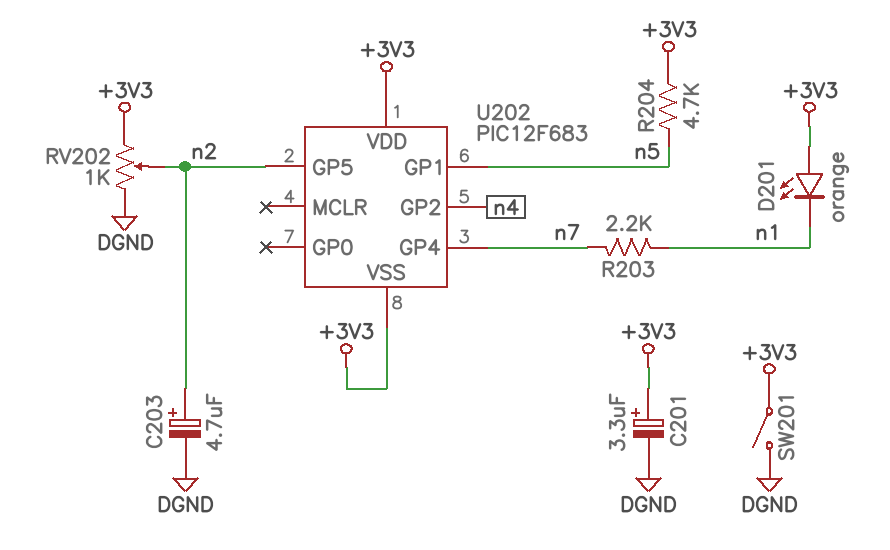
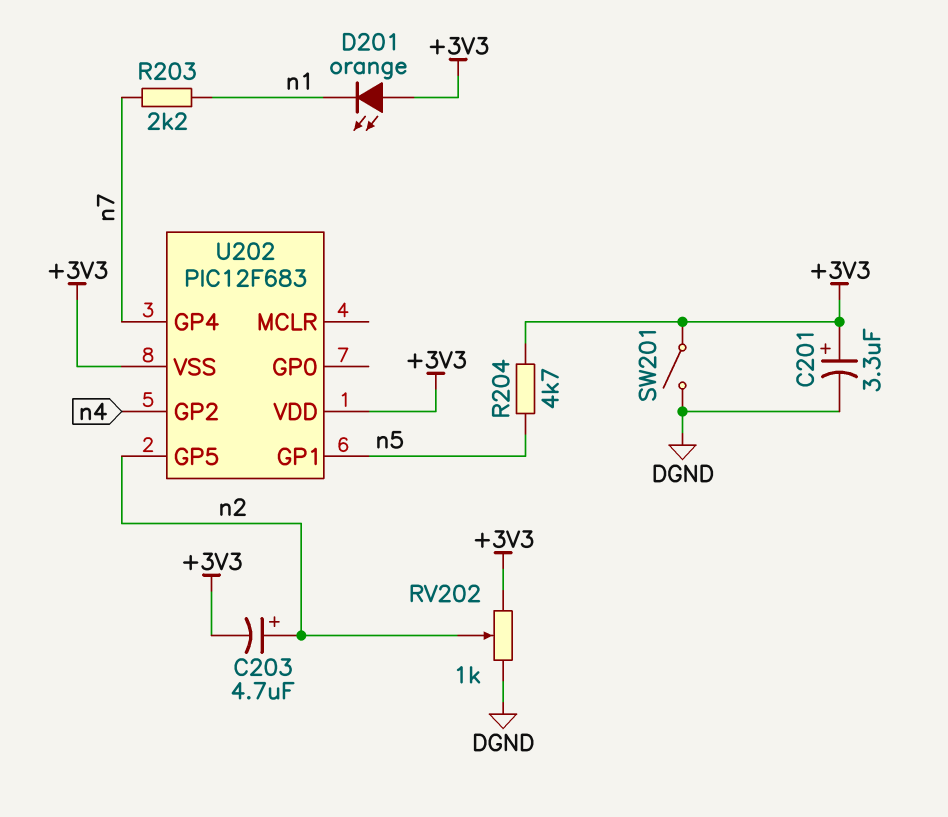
C203: 4.7uF (plus n2, minus DGND) -> 4.7uF (plus n2, minus +3V3)

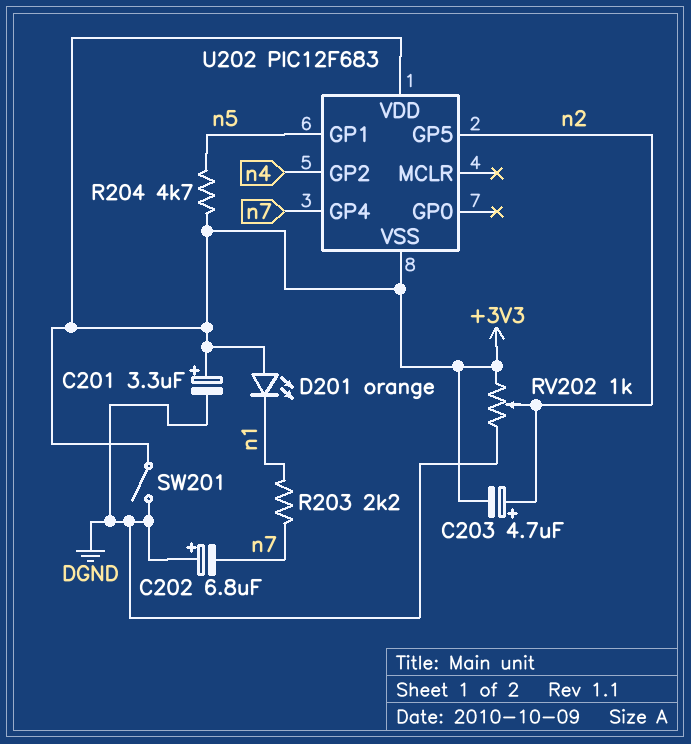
C202: none -> 6.8uF (plus DGND, minus n7)

